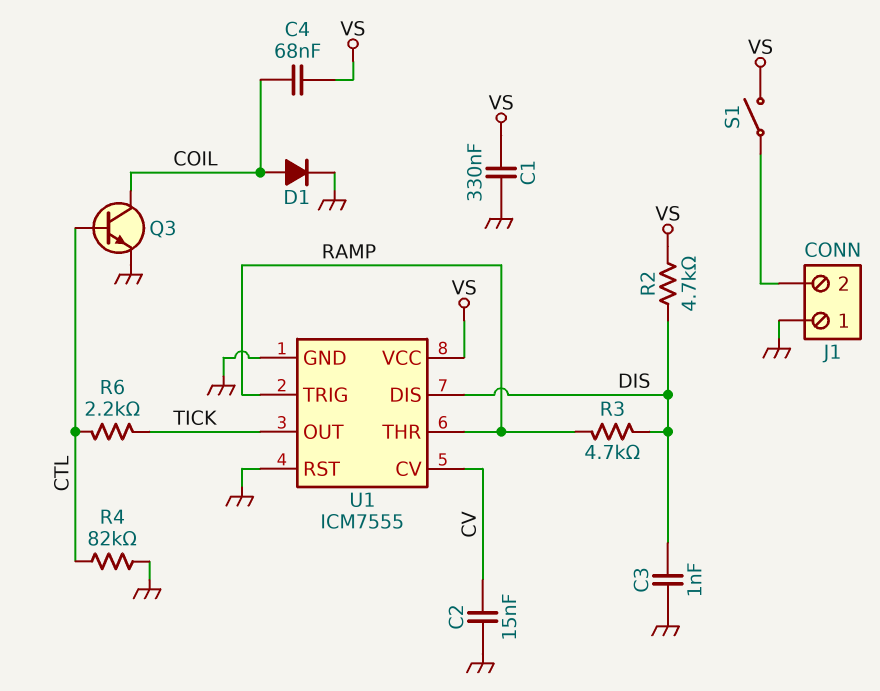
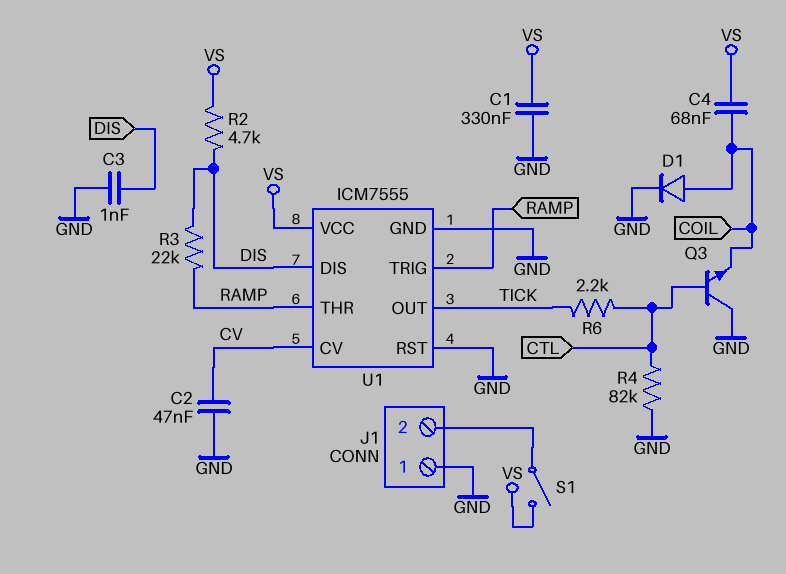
C2: 15nF (CV, GND) -> 47nF (CV, GND)
Q3: NPN (B CTL, C COIL, E GND) -> NPN (B CTL, C GND, E COIL)
R3: 4.7k (DIS, RAMP) -> 22k (DIS, RAMP)

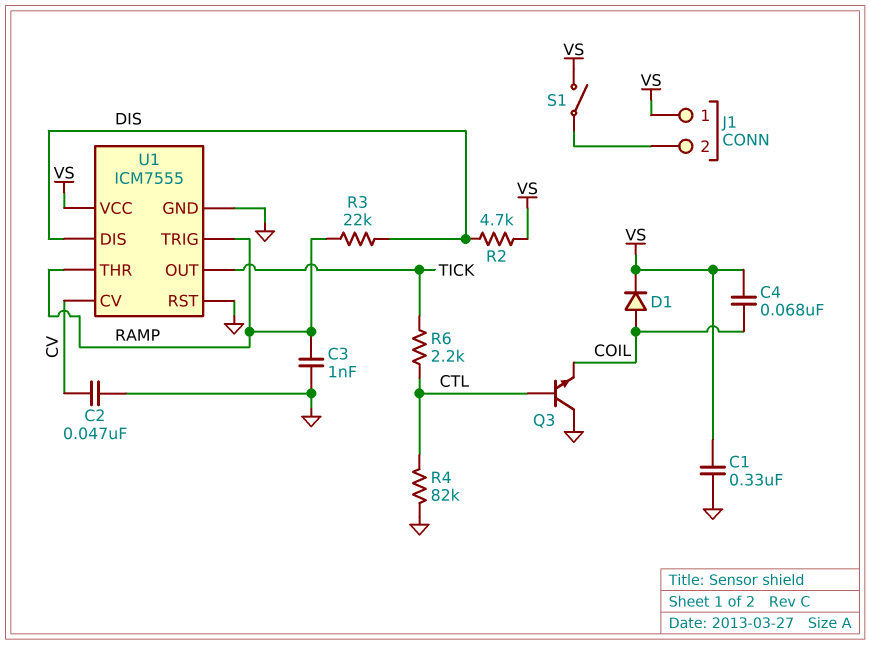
C3: 1nF (DIS, GND) -> 1nF (GND, RAMP)
D1: diode (A COIL, K GND) -> diode (A COIL, K VS)
J1 pin 1: GND -> VS

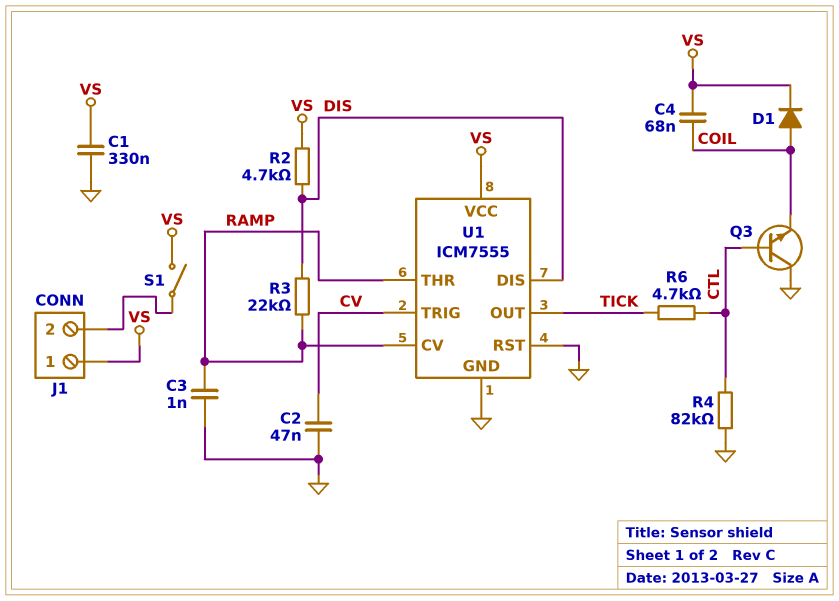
R6: 2.2k (CTL, TICK) -> 4.7k (CTL, TICK)
U1 pin CV: CV -> RAMP
U1 pin TRIG: RAMP -> CV

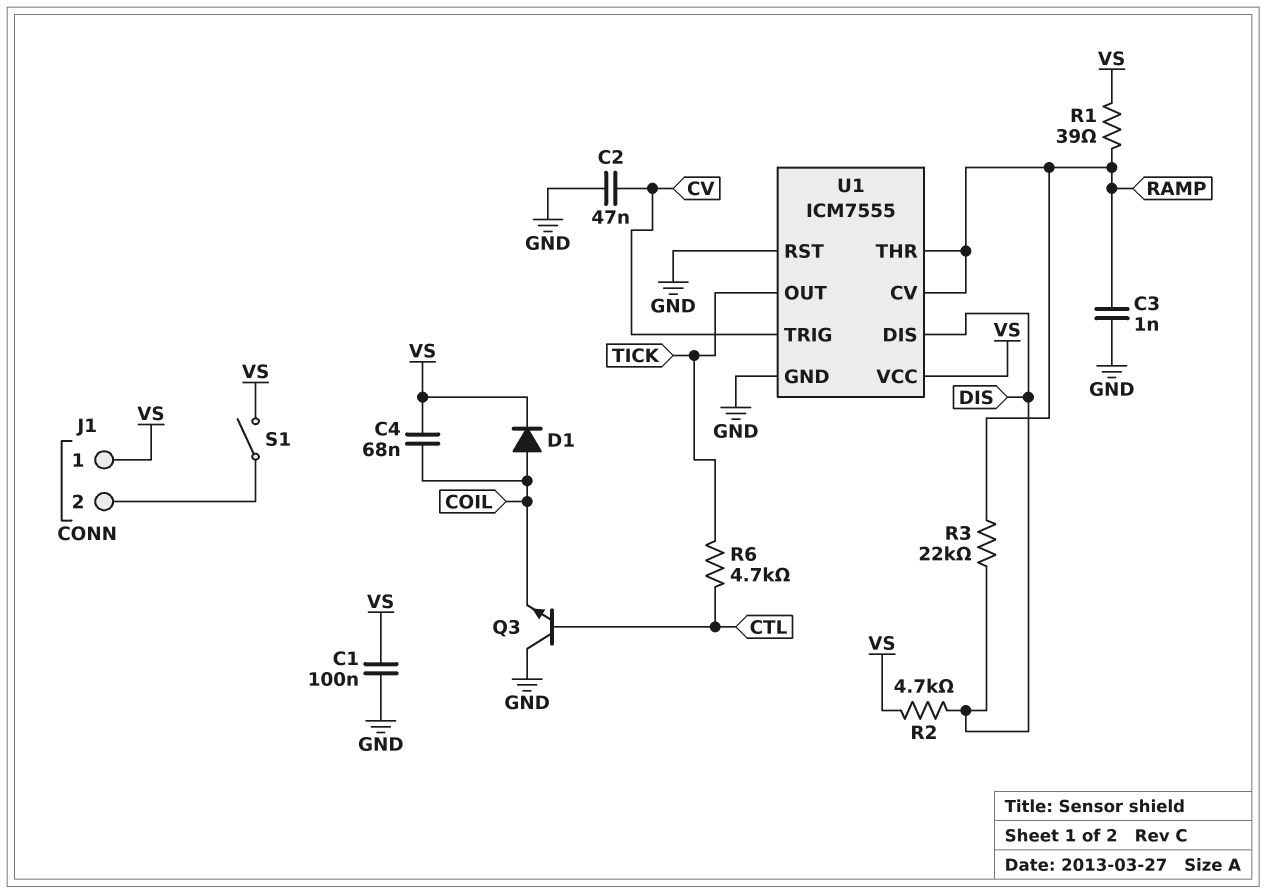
C1: 330nF (GND, VS) -> 100nF (GND, VS)
R1: none -> 39 (RAMP, VS)
R4: 82k (CTL, GND) -> none

